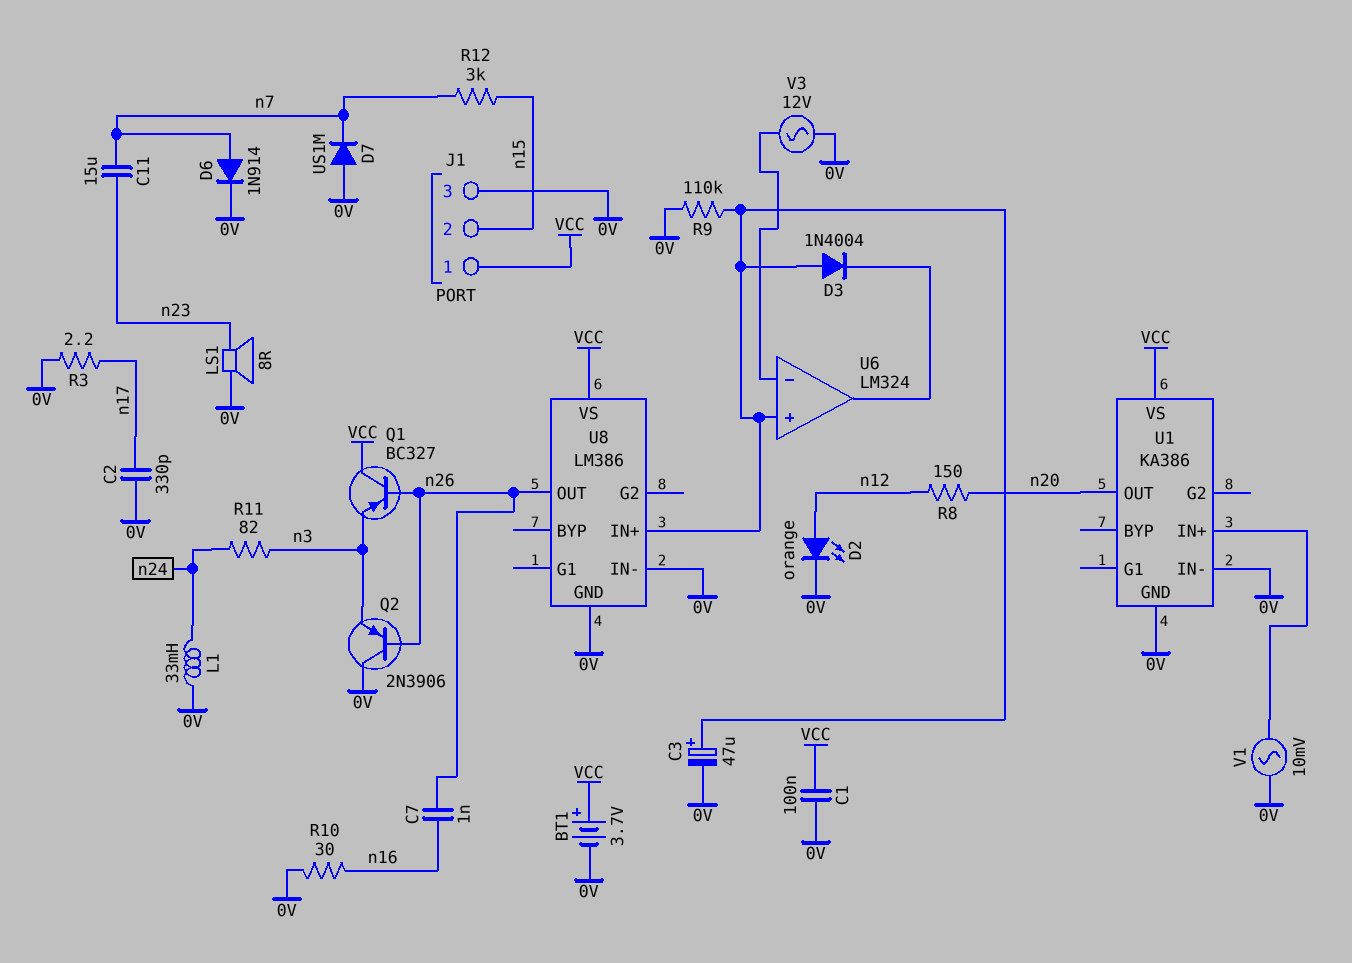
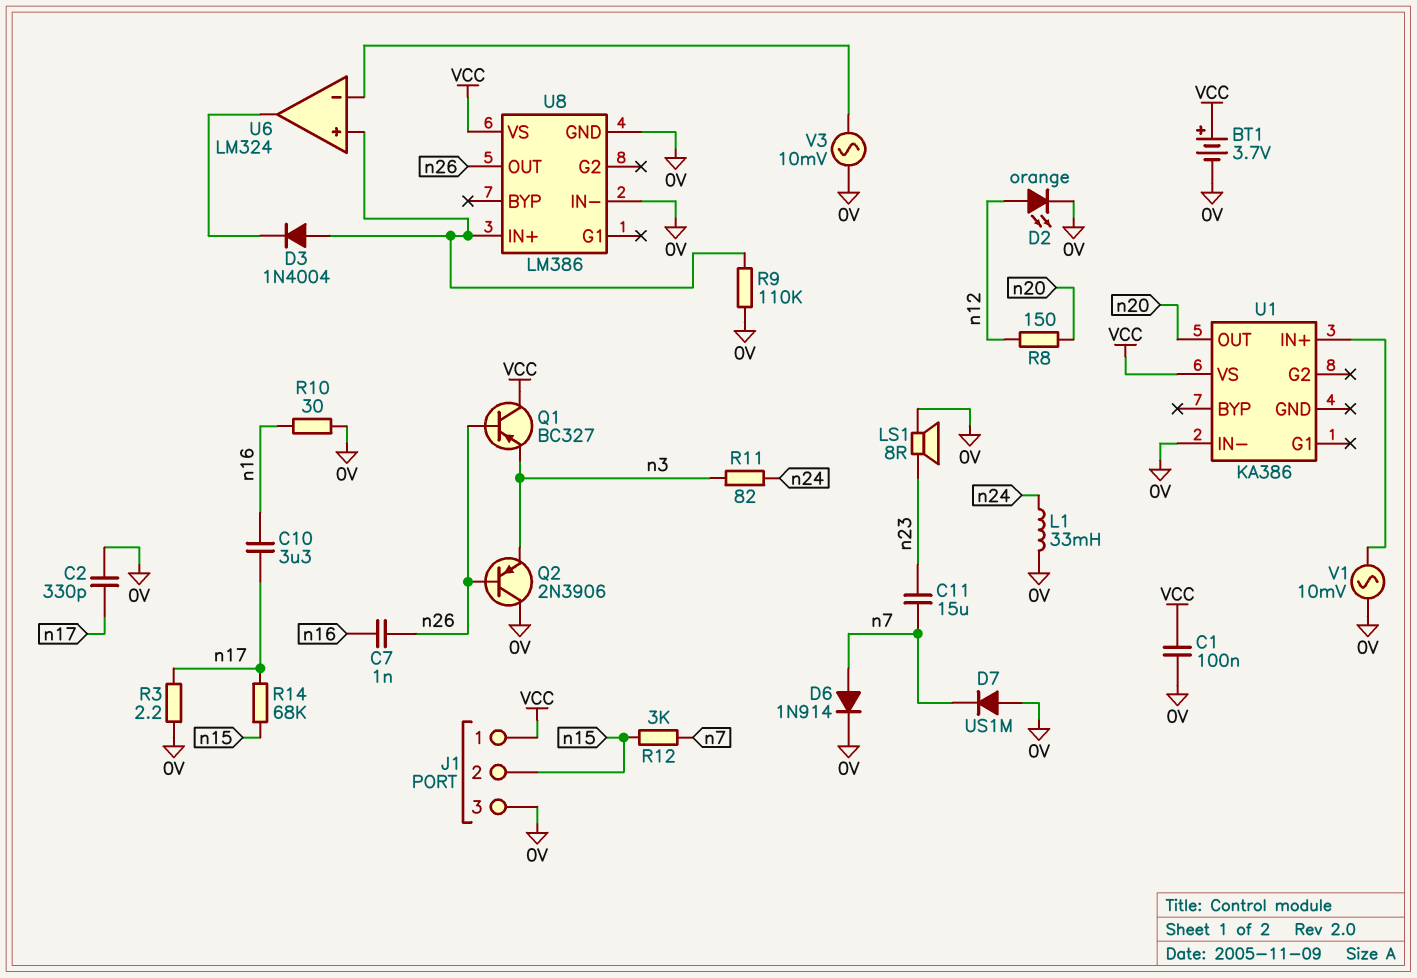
C3: 47uF (plus U6/in+, minus 0V) -> none
C10: none -> 3.3uF (n16, n17)
R14: none -> 68k (n15, n17)
U1 pin GND: 0V -> none
V3: AC 12V (0V, U6/in-) -> AC 10mV (0V, U6/in-)

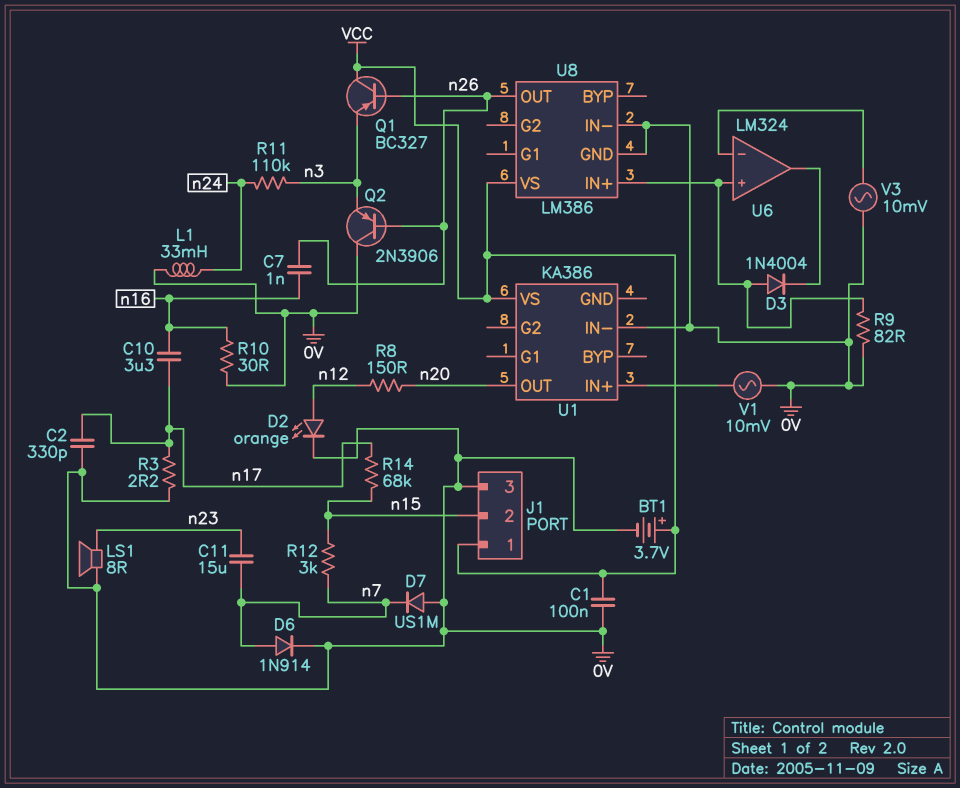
R9: 110k (0V, U6/in+) -> 82 (0V, U6/in+)
R11: 82 (n3, n24) -> 110k (n3, n24)

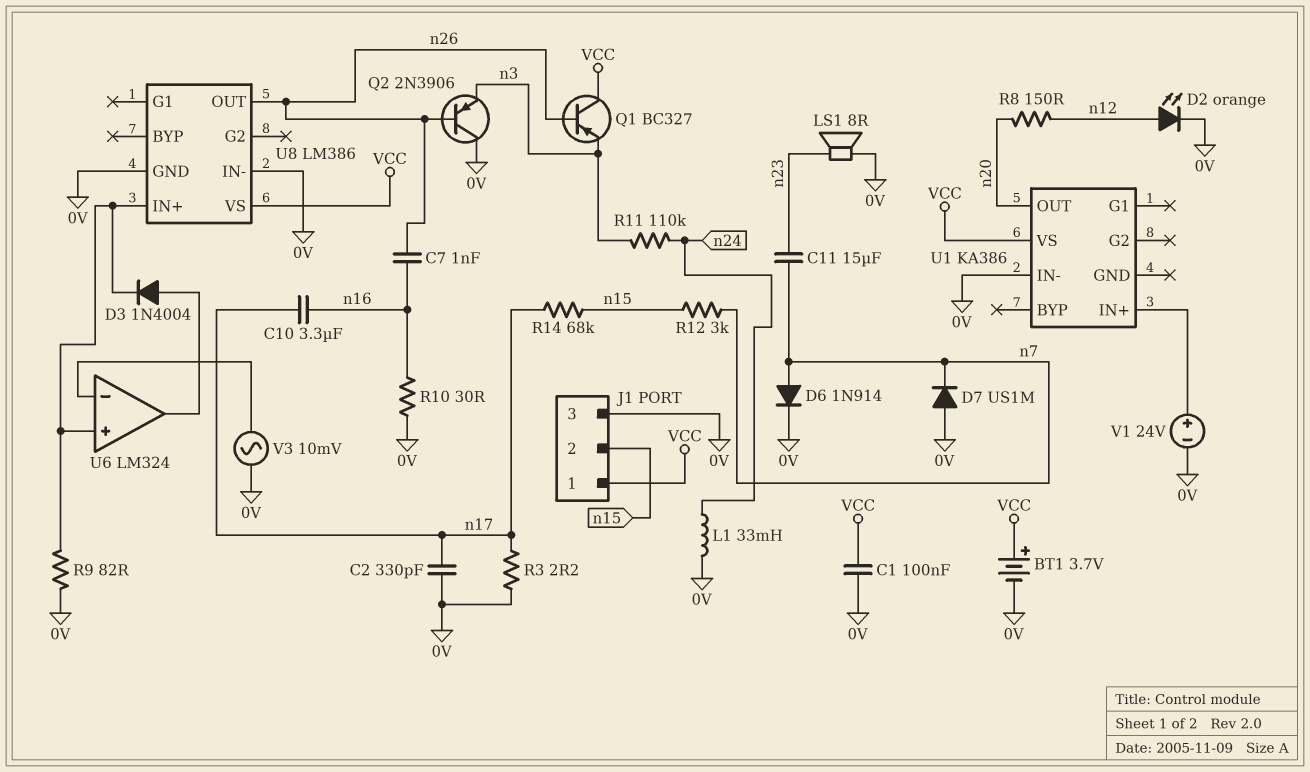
D3: diode 1N4004 (A U6/in+, K U6/out) -> diode 1N4004 (A U6/out, K U6/in+)
V1: AC 10mV (0V, U1/IN+) -> 24V (plus U1/IN+, minus 0V)

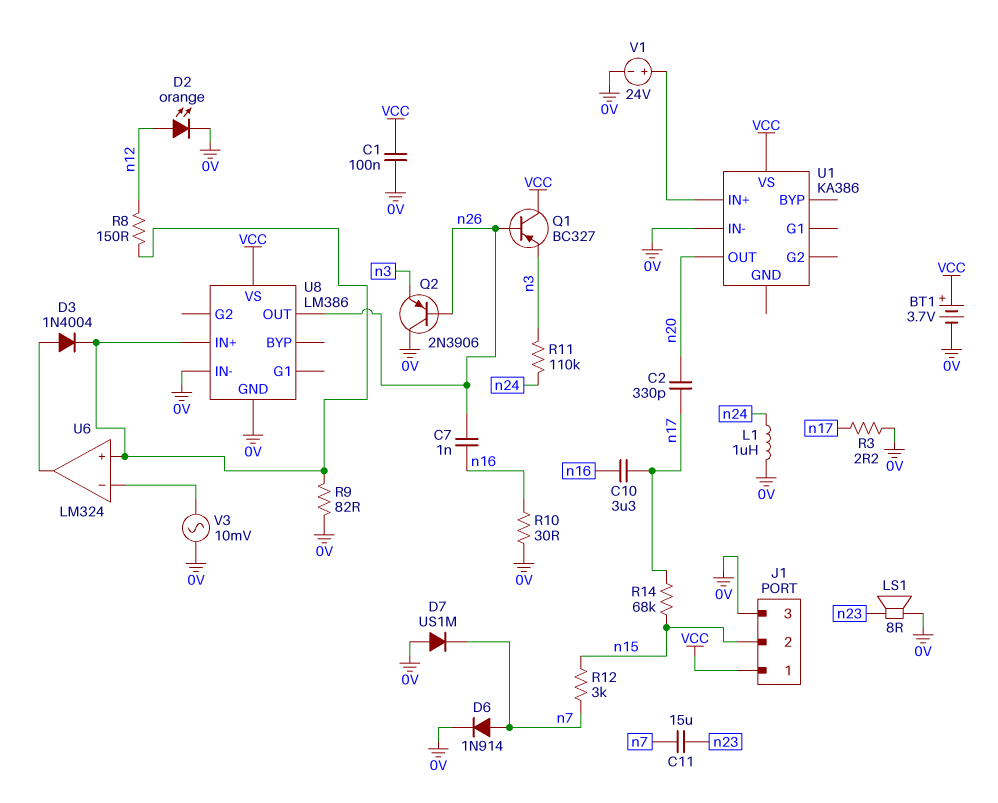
C2: 330pF (0V, n17) -> 330pF (n17, n20)
L1: 33mH (0V, n24) -> 1uH (0V, n24)
R8: 150 (n12, n20) -> 150 (U6/in+, n12)

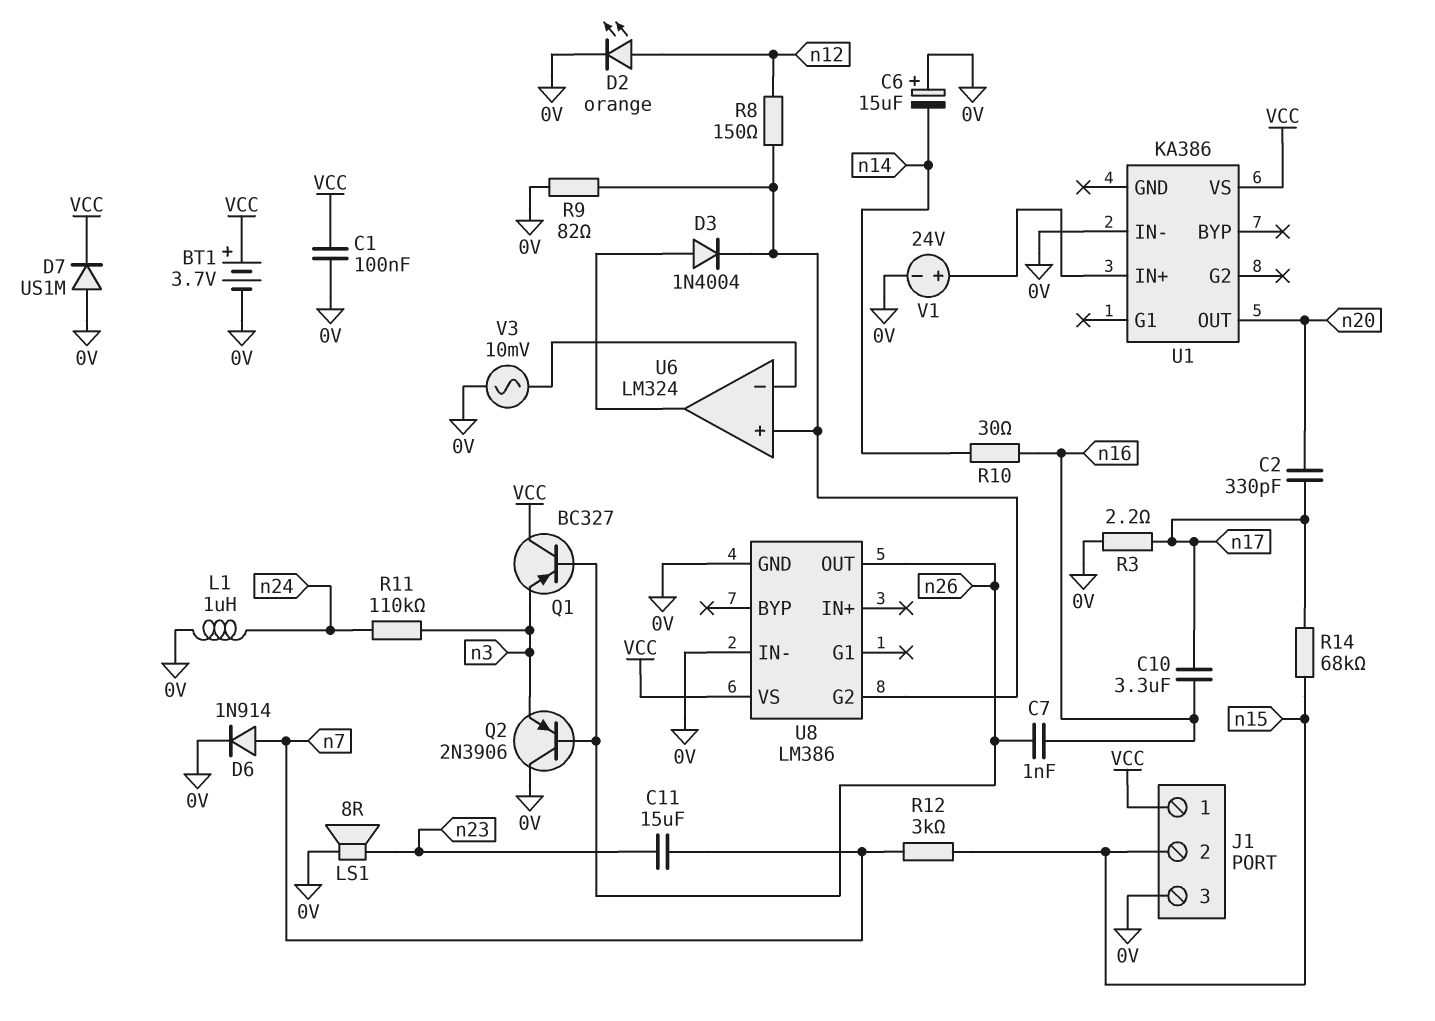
C6: none -> 15uF (plus 0V, minus n14)
D7: diode US1M (A 0V, K n7) -> diode US1M (A 0V, K VCC)
R10: 30 (0V, n16) -> 30 (n14, n16)
U8 pin G2: none -> U6/in+
U8 pin IN+: U6/in+ -> none

